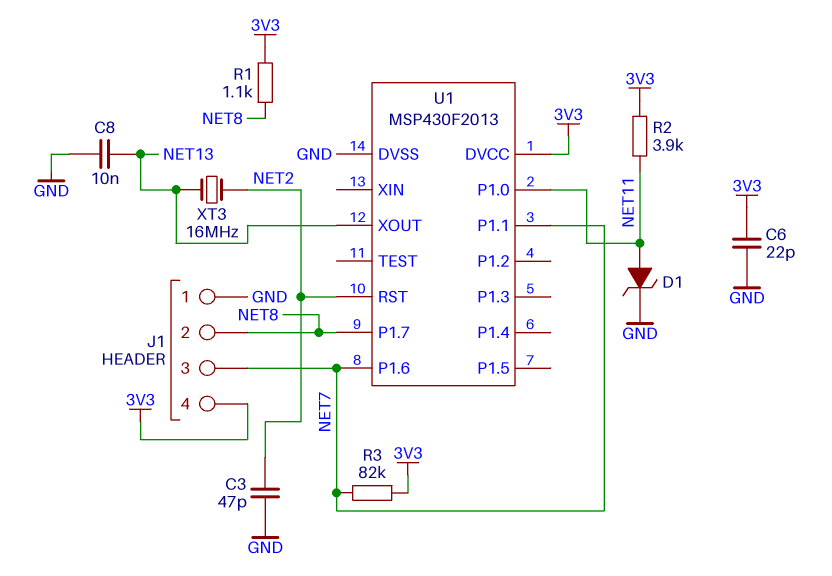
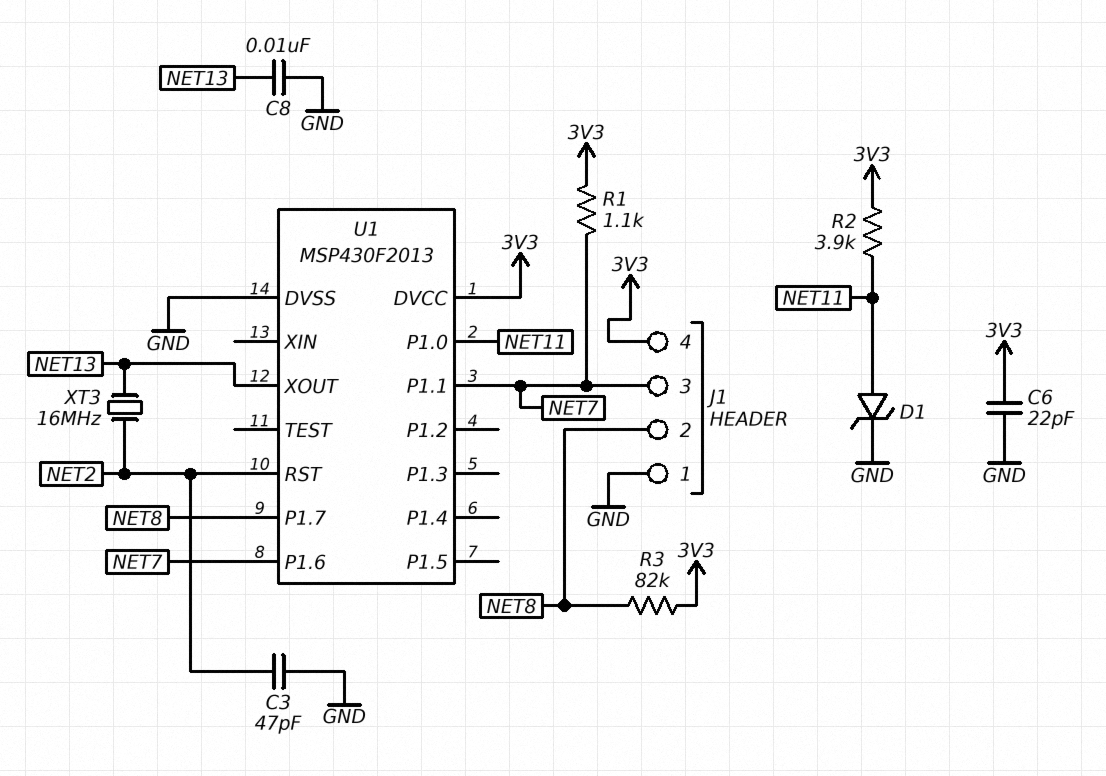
R1: 1.1k (3V3, NET8) -> 1.1k (3V3, NET7)
R3: 82k (3V3, NET7) -> 82k (3V3, NET8)

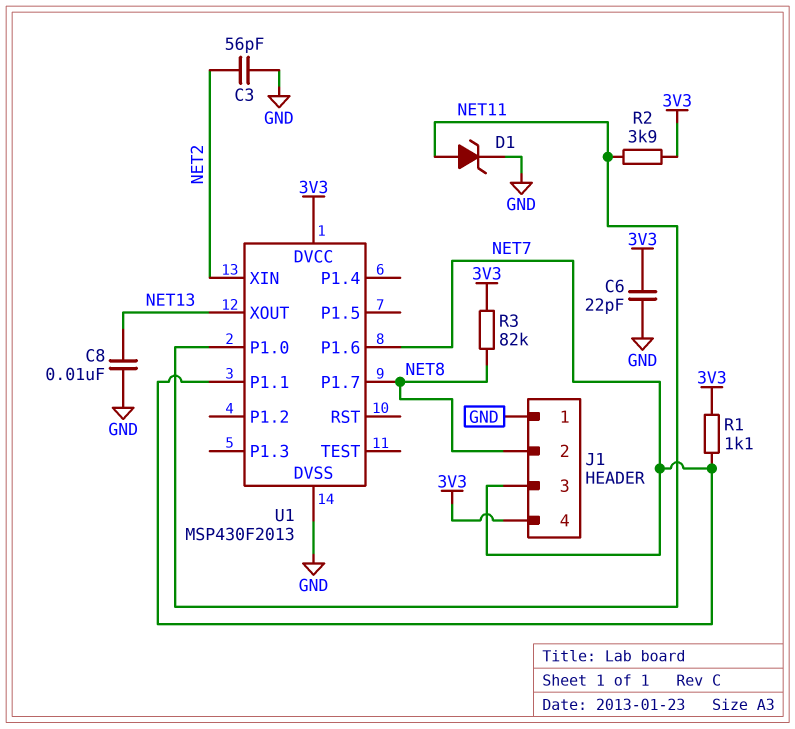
C3: 47pF (GND, NET2) -> 56pF (GND, NET2)
U1 pin RST: NET2 -> none
U1 pin XIN: none -> NET2
XT3: 16MHz (NET2, NET13) -> none

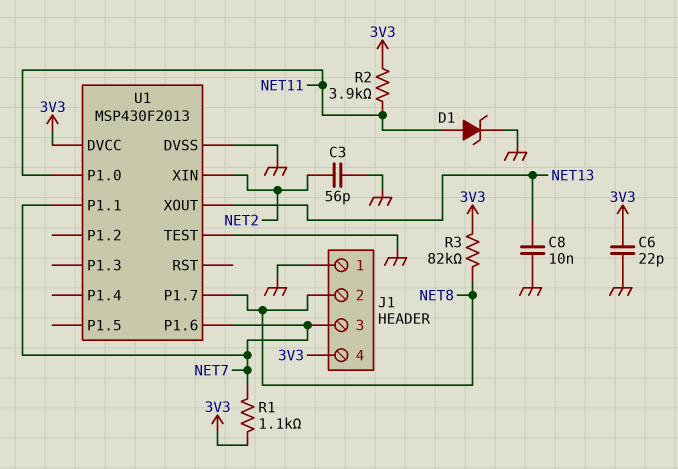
U1 pin TEST: none -> GND

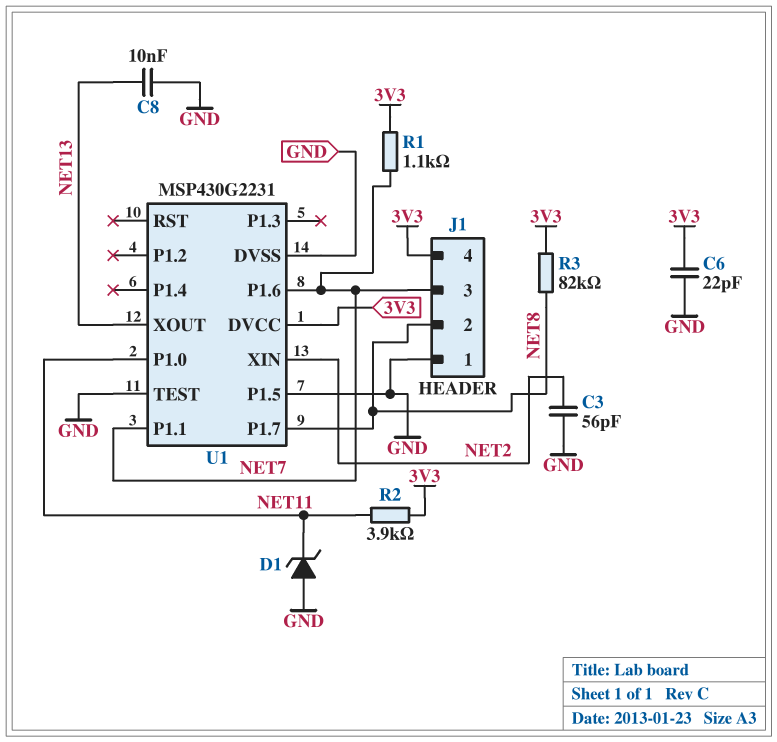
D1: zener (A NET11, K GND) -> zener (A GND, K NET11)
U1: MSP430F2013 -> MSP430G2231
U1 pin P1.5: none -> GND

